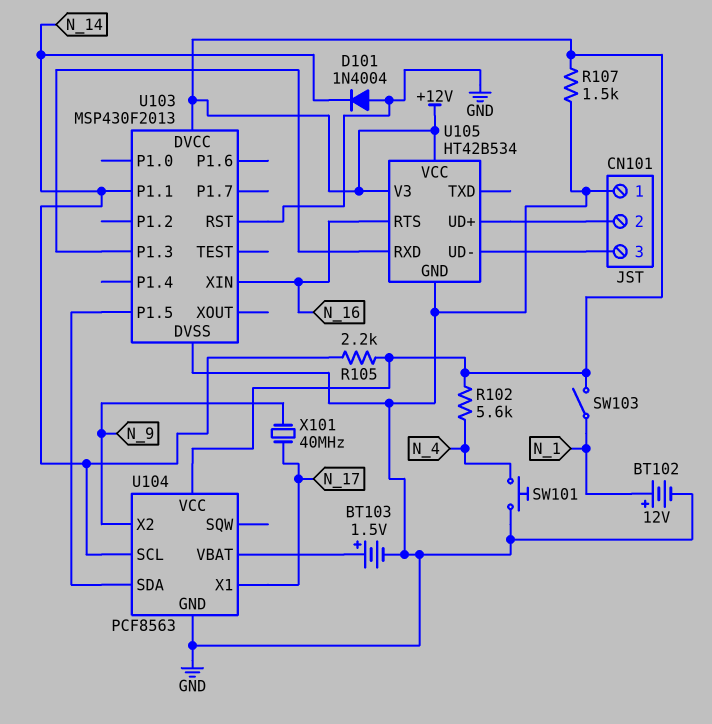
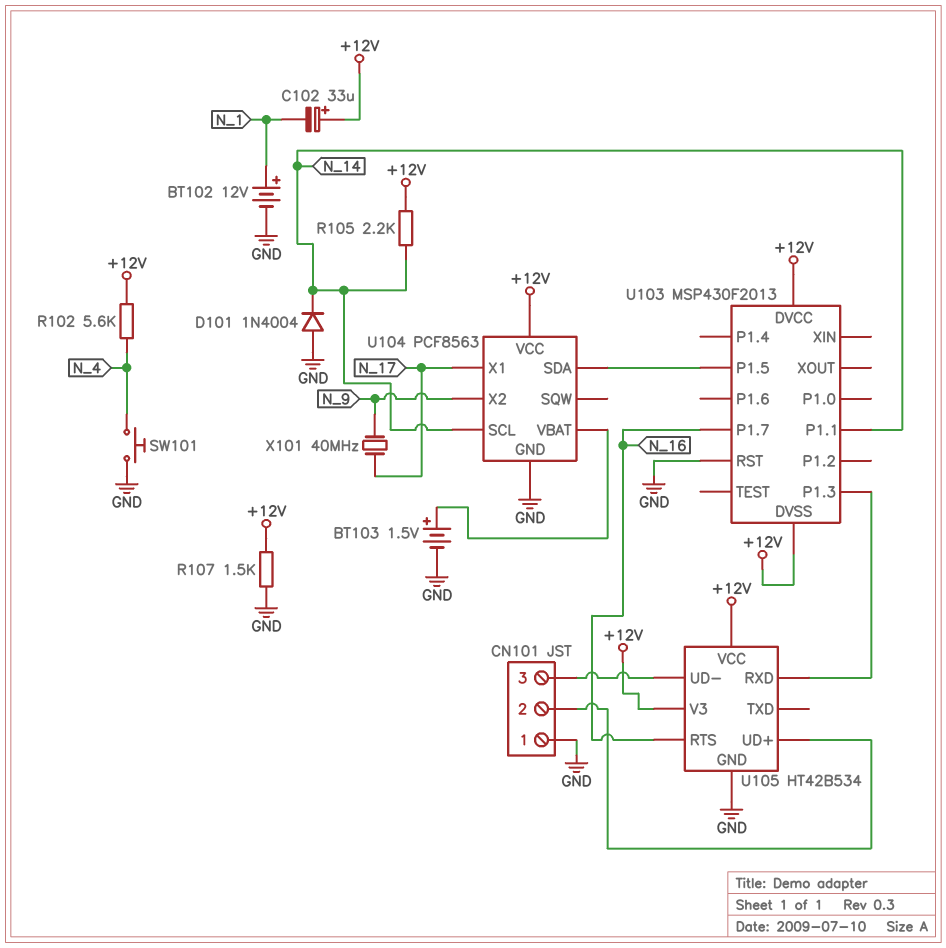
C102: none -> 33uF (plus +12V, minus N_1)
SW103: switch (+12V, N_1) -> none
U103 pin DVSS: GND -> +12V
U103 pin P1.7: none -> N_16
U103 pin XIN: N_16 -> none

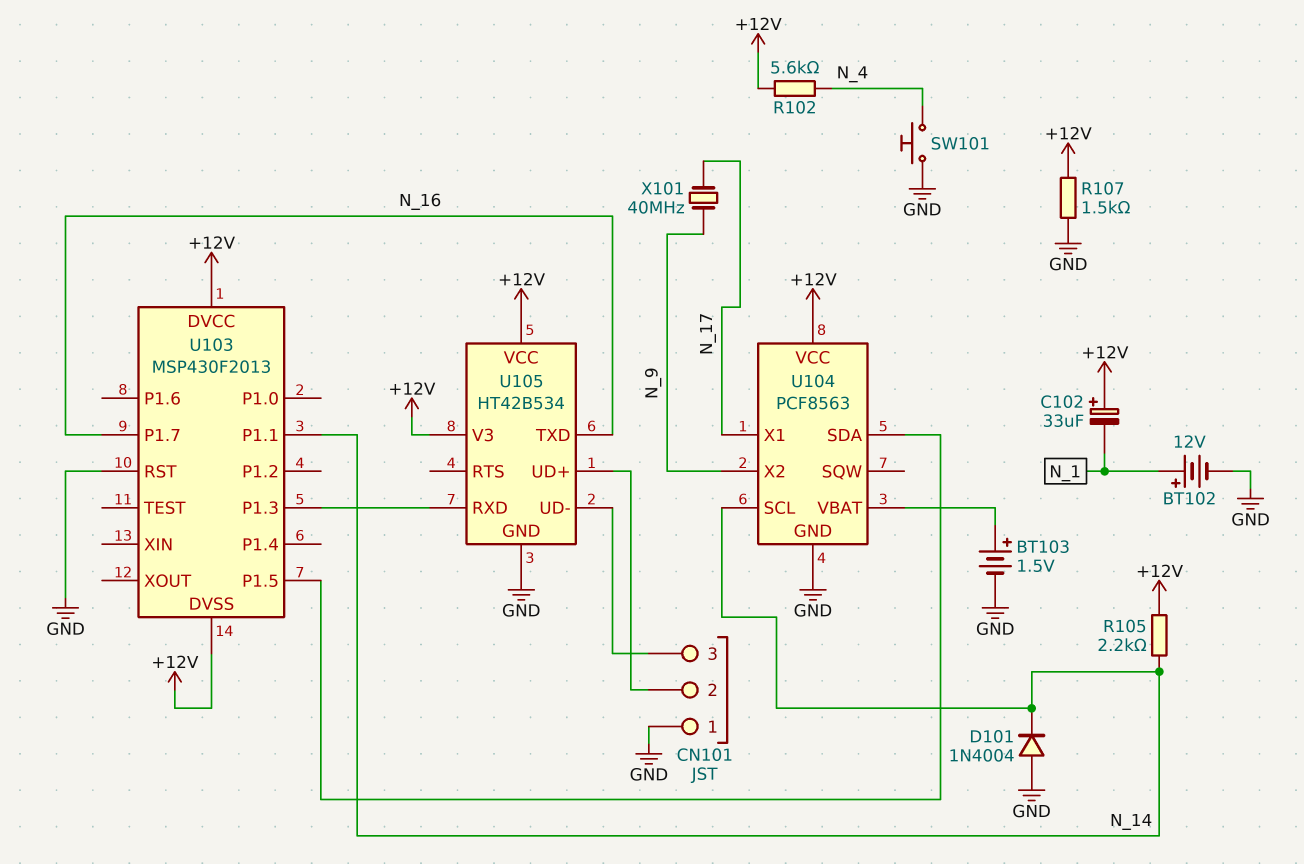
U105 pin RTS: N_16 -> none
U105 pin TXD: none -> N_16

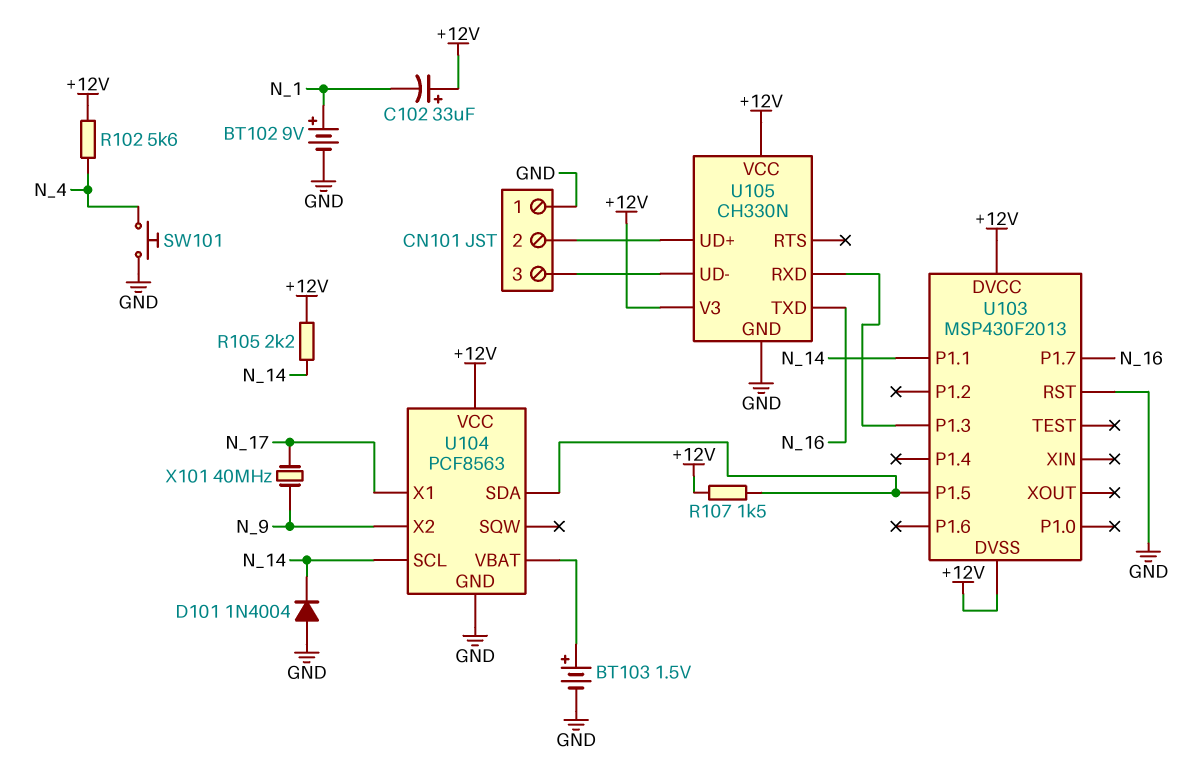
BT102: 12V (plus N_1, minus GND) -> 9V (plus N_1, minus GND)
R107: 1.5k (+12V, GND) -> 1.5k (+12V, U103/P1.5)
U105: HT42B534 -> CH330N

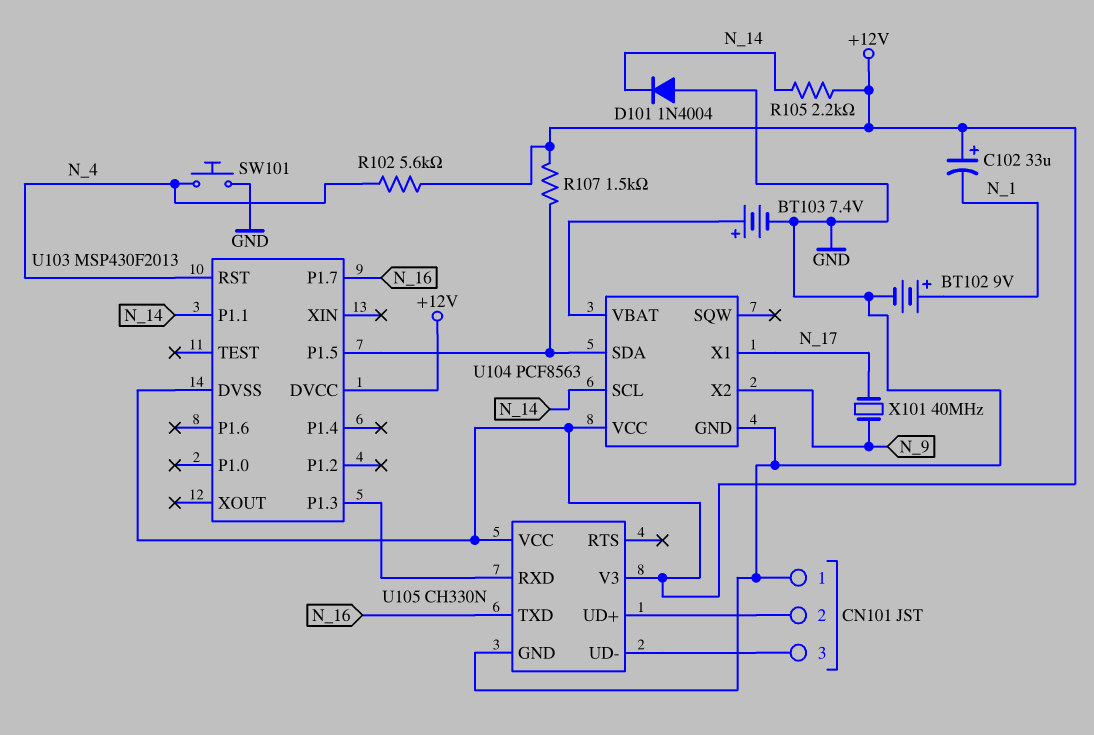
BT103: 1.5V (plus U104/VBAT, minus GND) -> 7.4V (plus U104/VBAT, minus GND)
U103 pin RST: GND -> N_4

